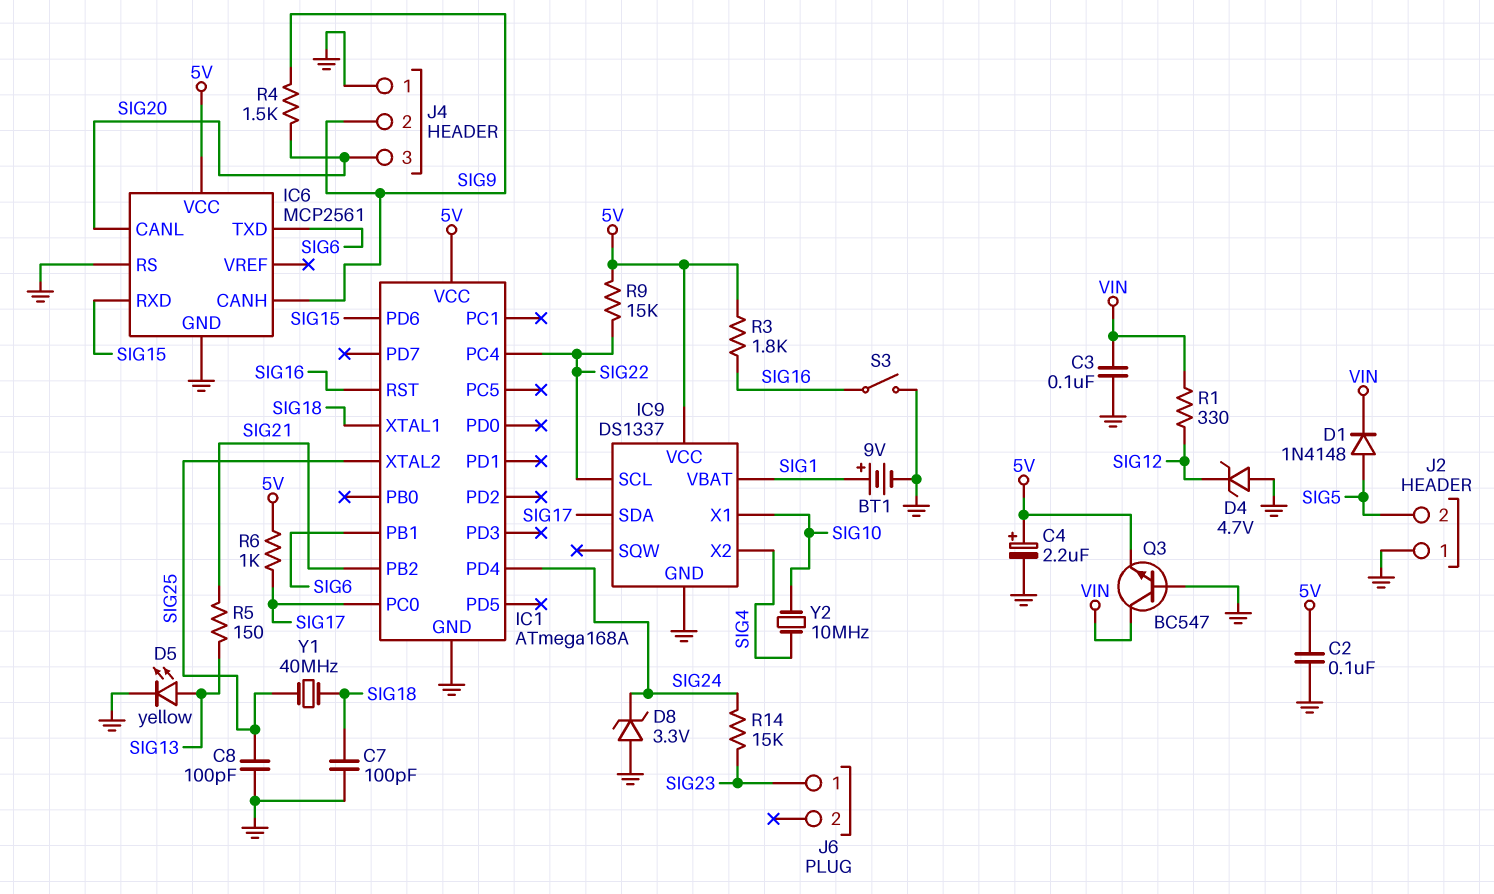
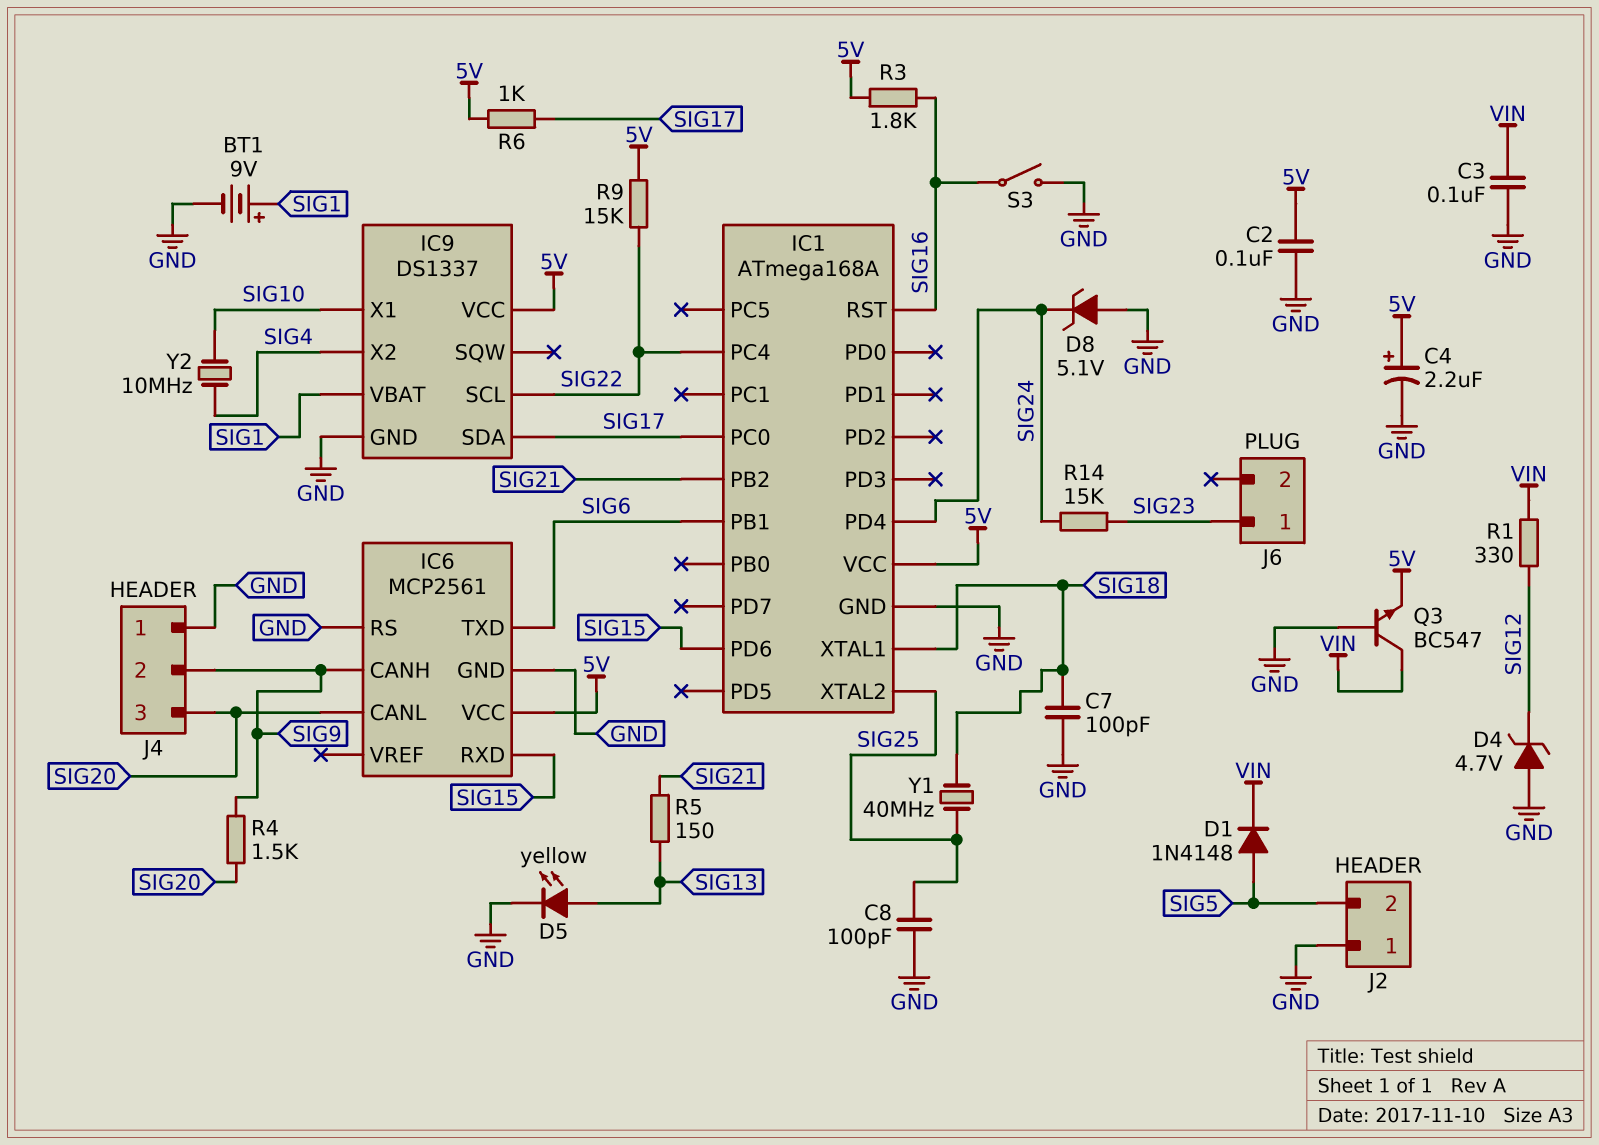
D8: zener 3.3V (A GND, K SIG24) -> zener 5.1V (A GND, K SIG24)

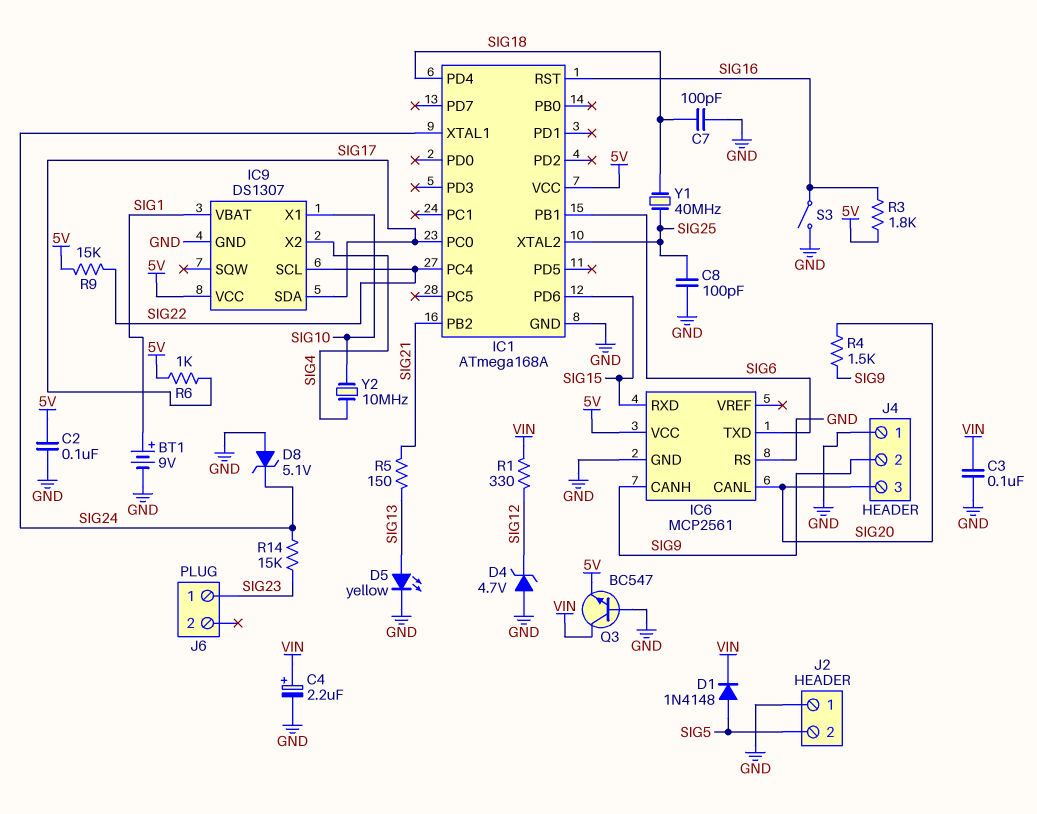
C4: 2.2uF (plus 5V, minus GND) -> 2.2uF (plus VIN, minus GND)
IC1 pin PD4: SIG24 -> SIG18
IC1 pin XTAL1: SIG18 -> SIG24
IC9: DS1337 -> DS1307

